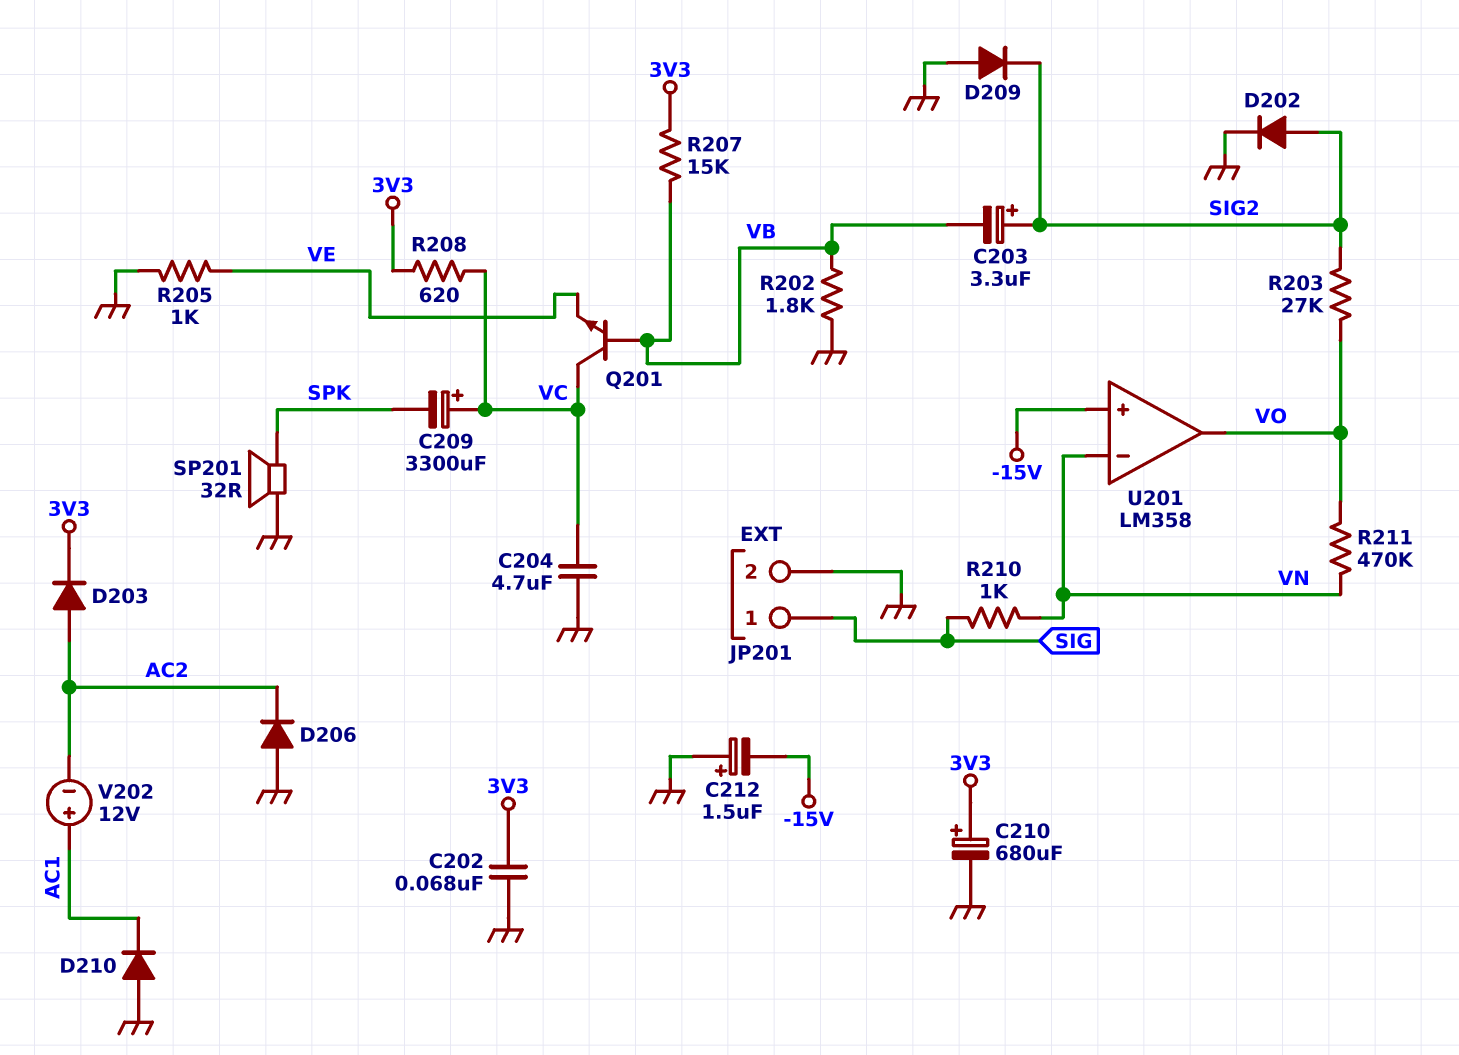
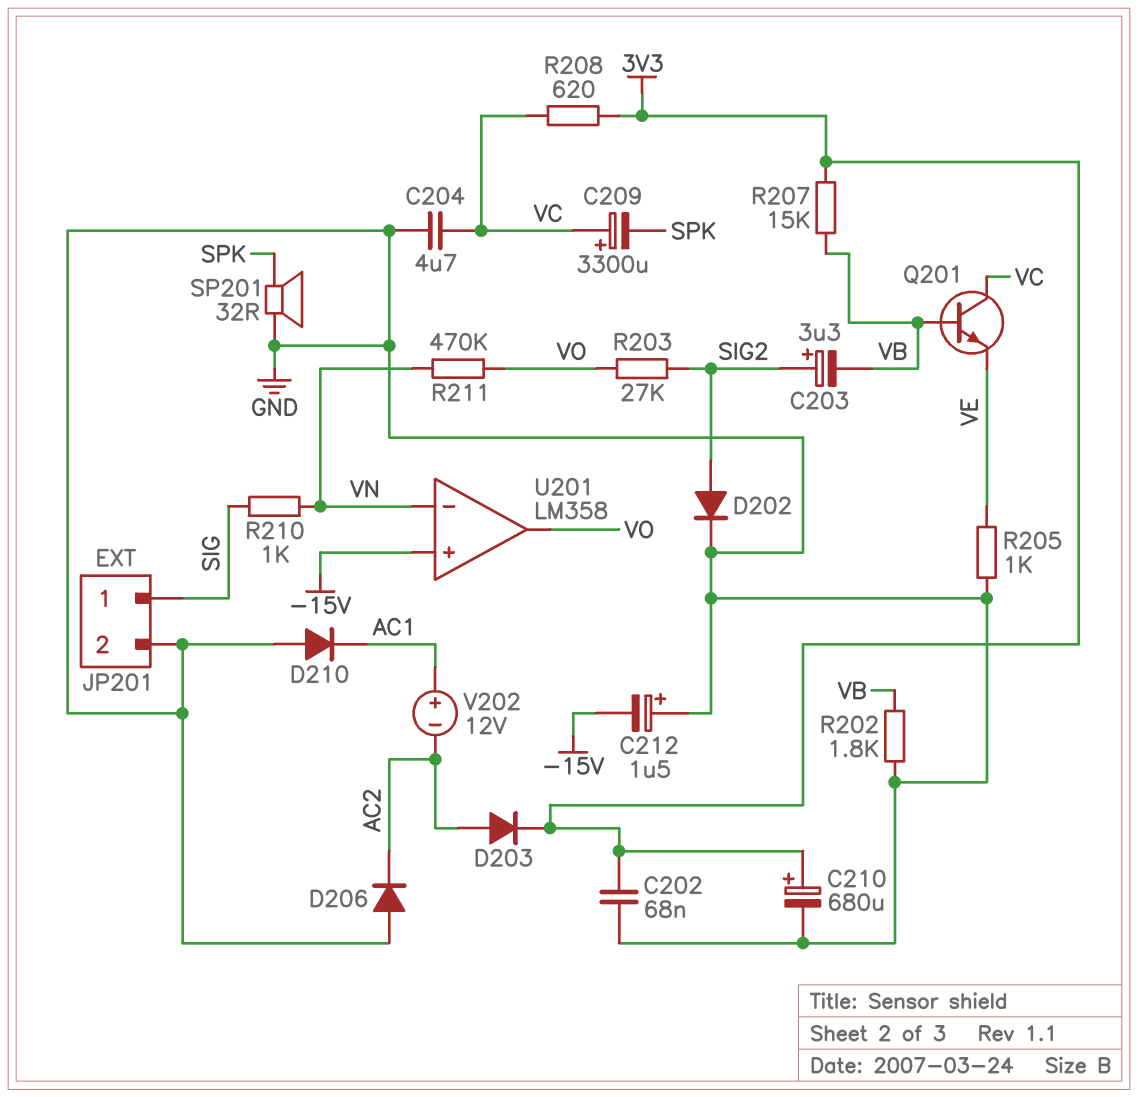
D209: diode (A GND, K SIG2) -> none

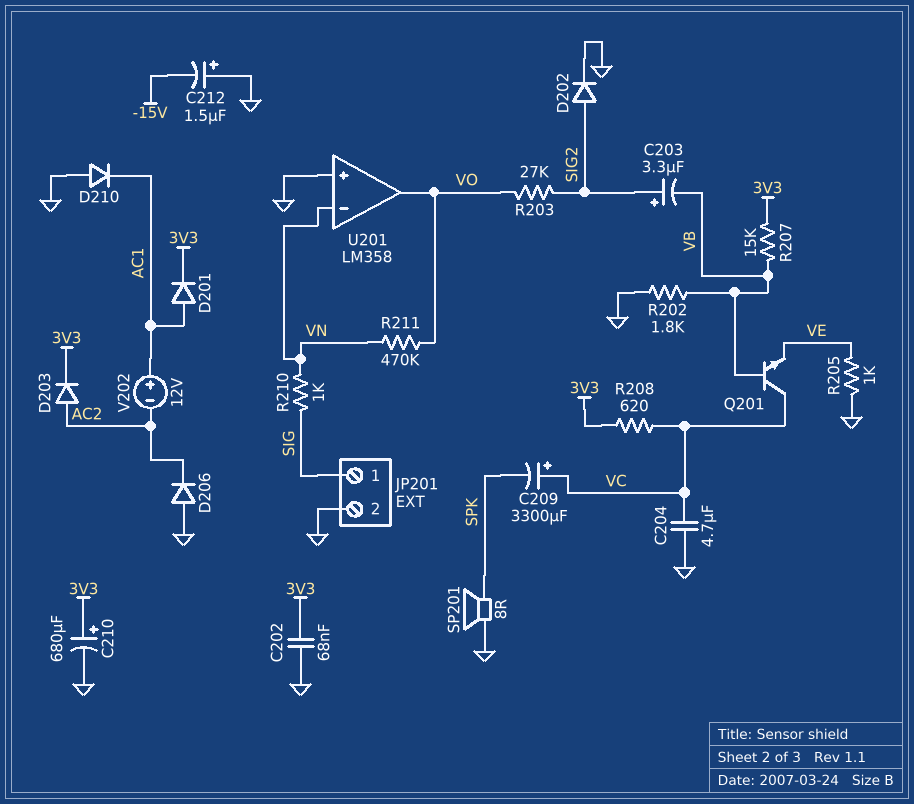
D201: none -> diode (A AC1, K 3V3)
SP201: speaker 32R (GND, SPK) -> speaker 8R (GND, SPK)
U201 pin in+: -15V -> GND

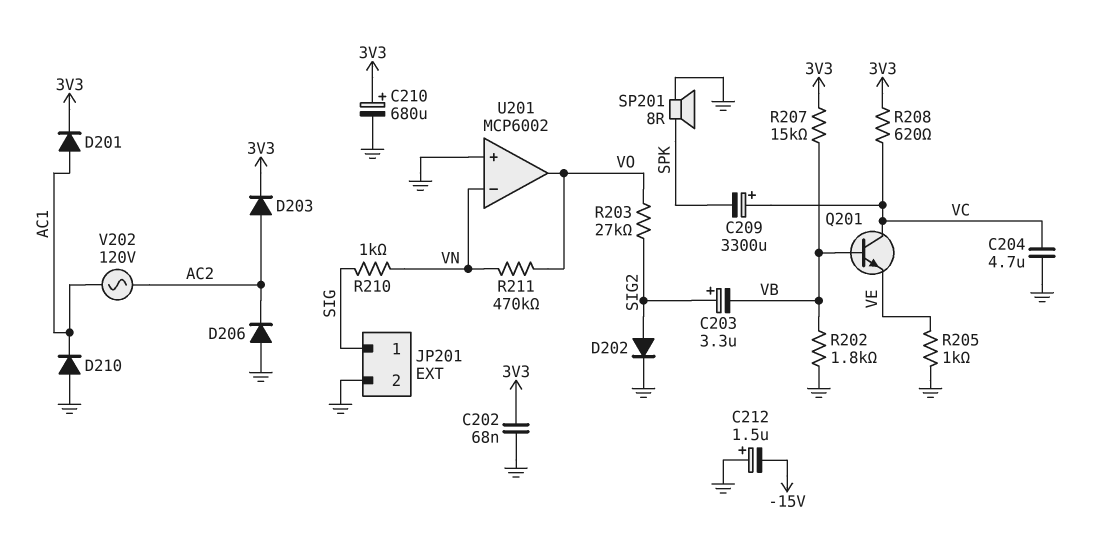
U201: LM358 -> MCP6002
V202: 12V (plus AC1, minus AC2) -> AC 120V (AC1, AC2)

